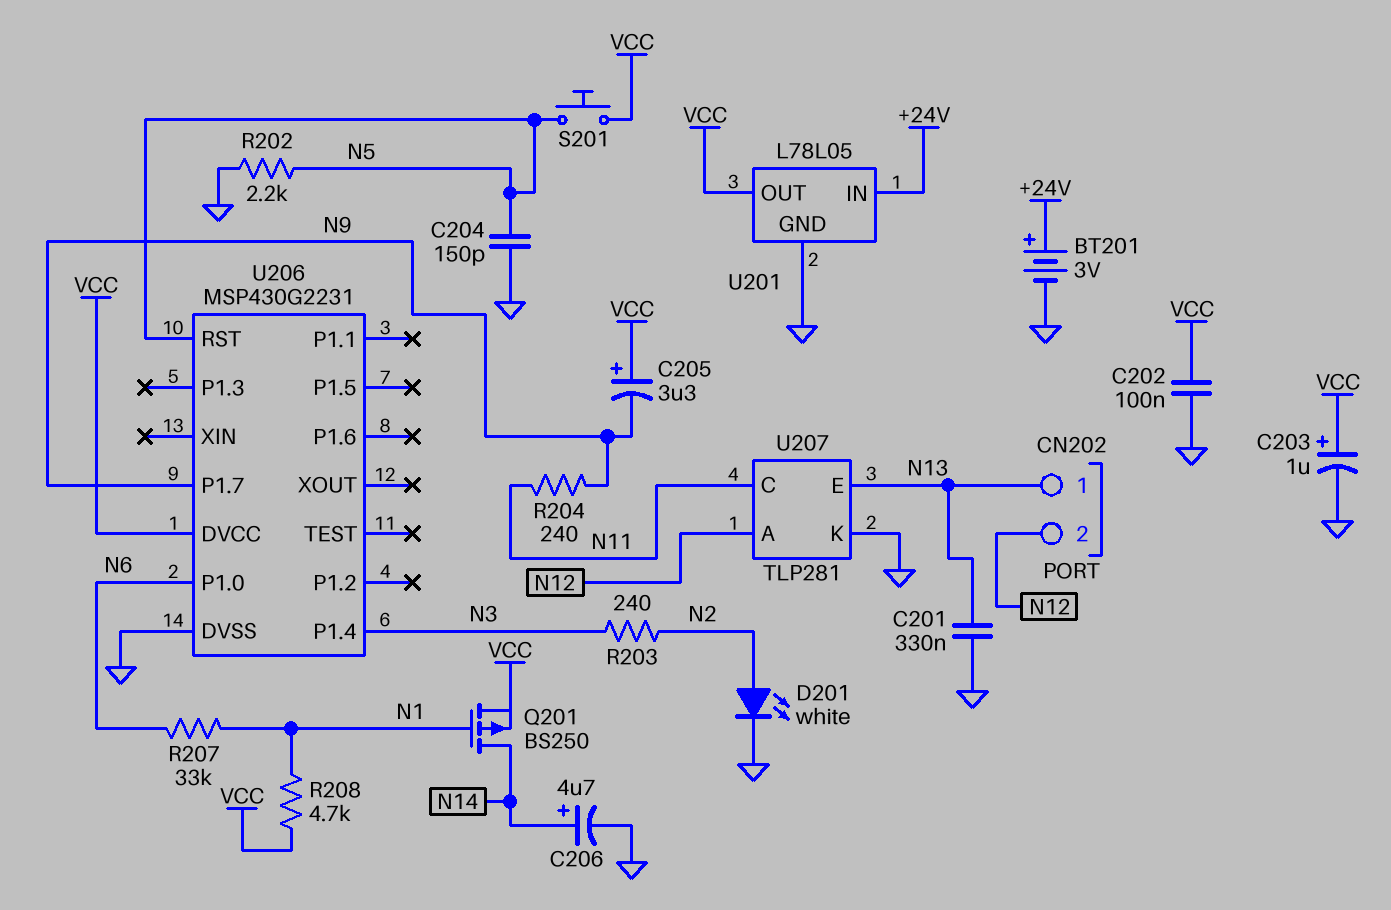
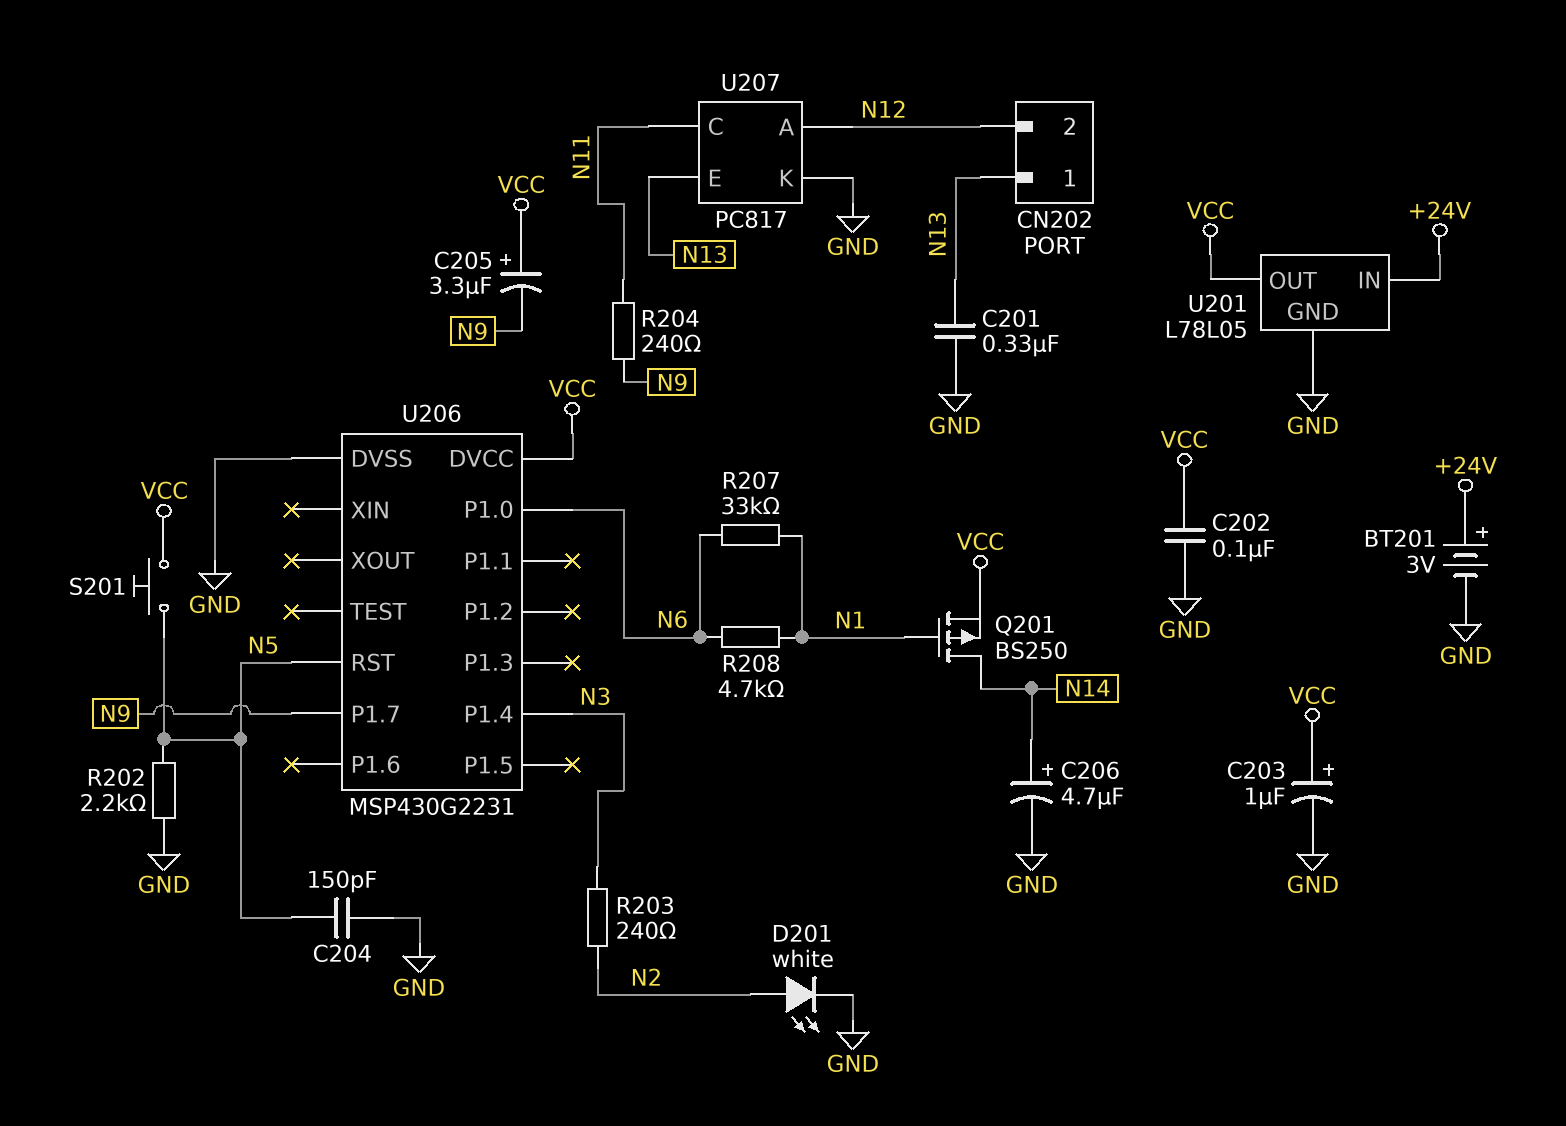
R208: 4.7k (N1, VCC) -> 4.7k (N1, N6)
U207: TLP281 -> PC817

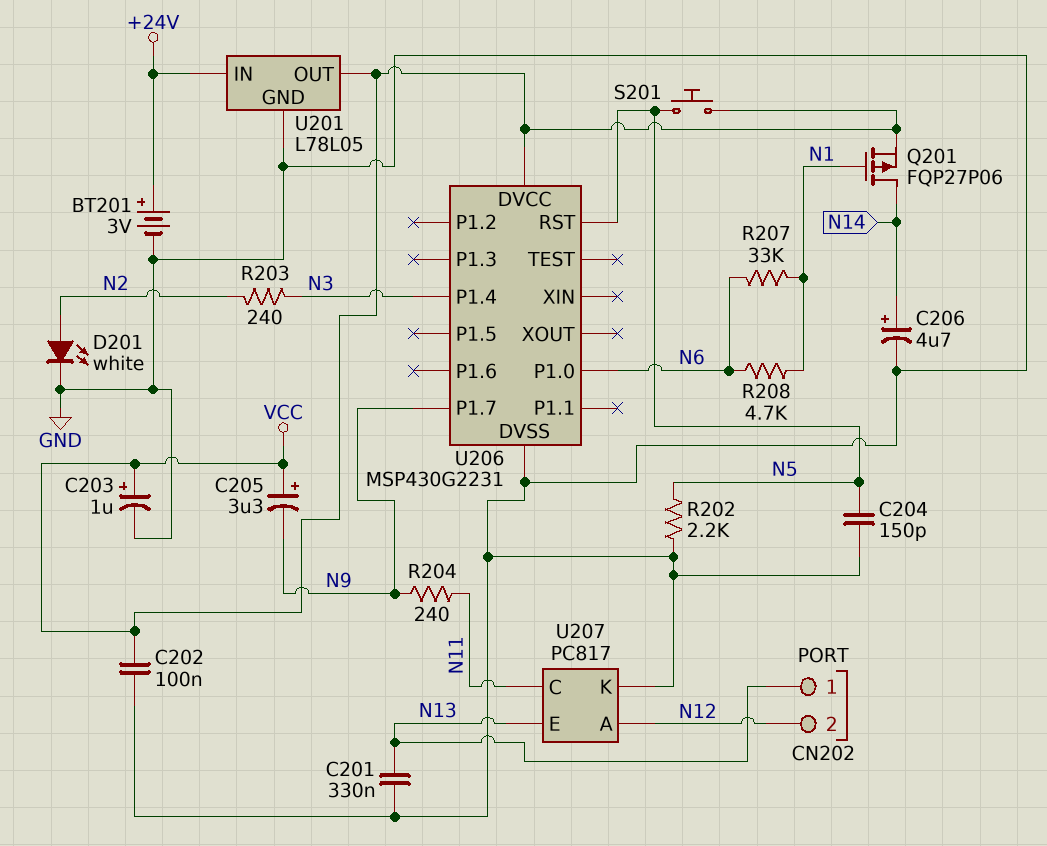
Q201: PMOS BS250 (G N1, D N14, S VCC) -> PMOS FQP27P06 (G N1, D N14, S VCC)

